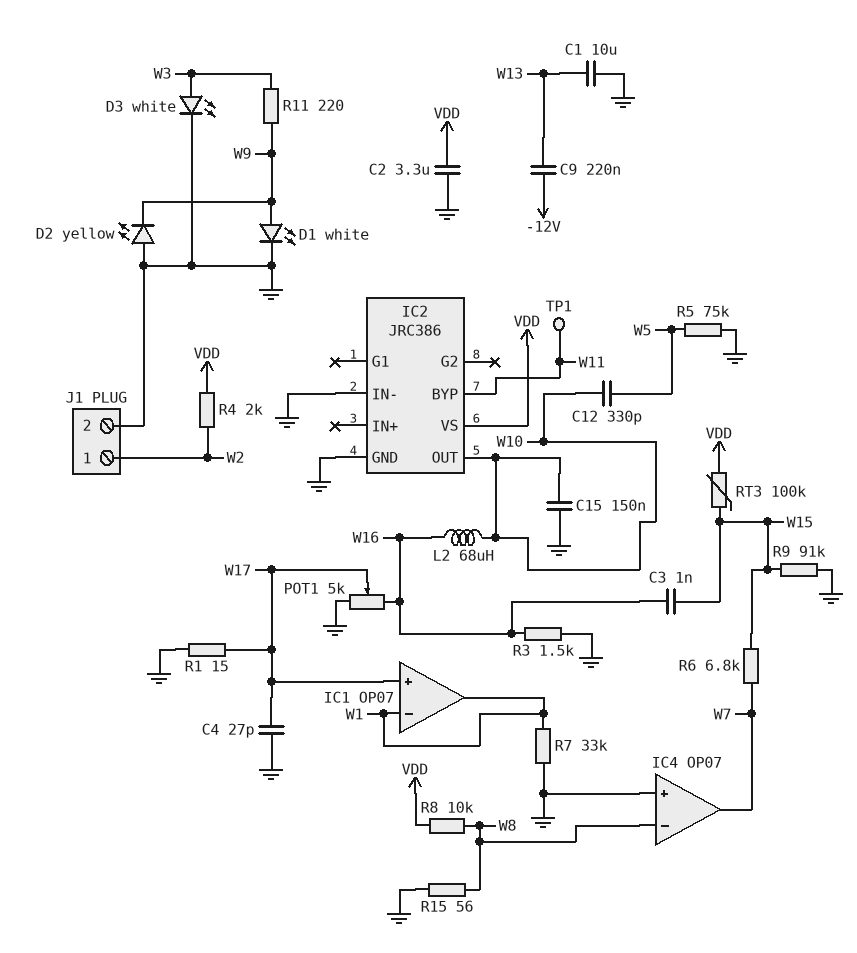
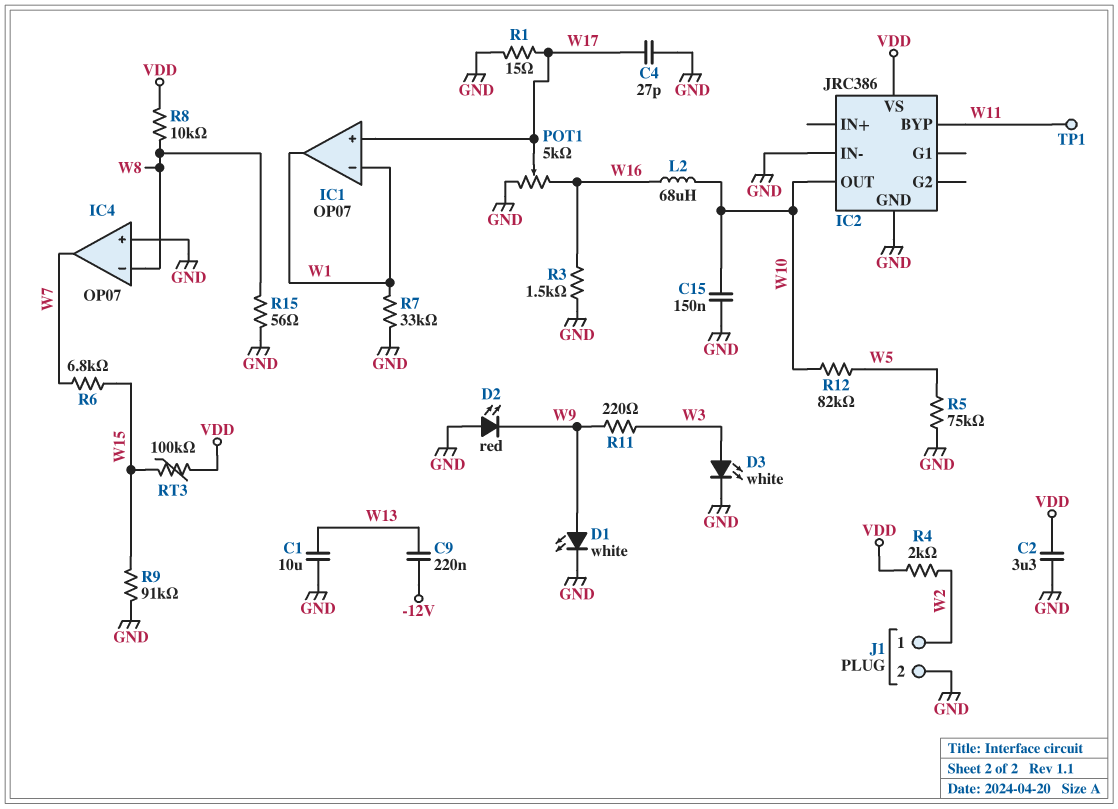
C3: 1nF (W15, W16) -> none
C12: 330pF (W5, W10) -> none
D2: LED yellow (A GND, K W9) -> LED red (A GND, K W9)
R12: none -> 82k (W5, W10)

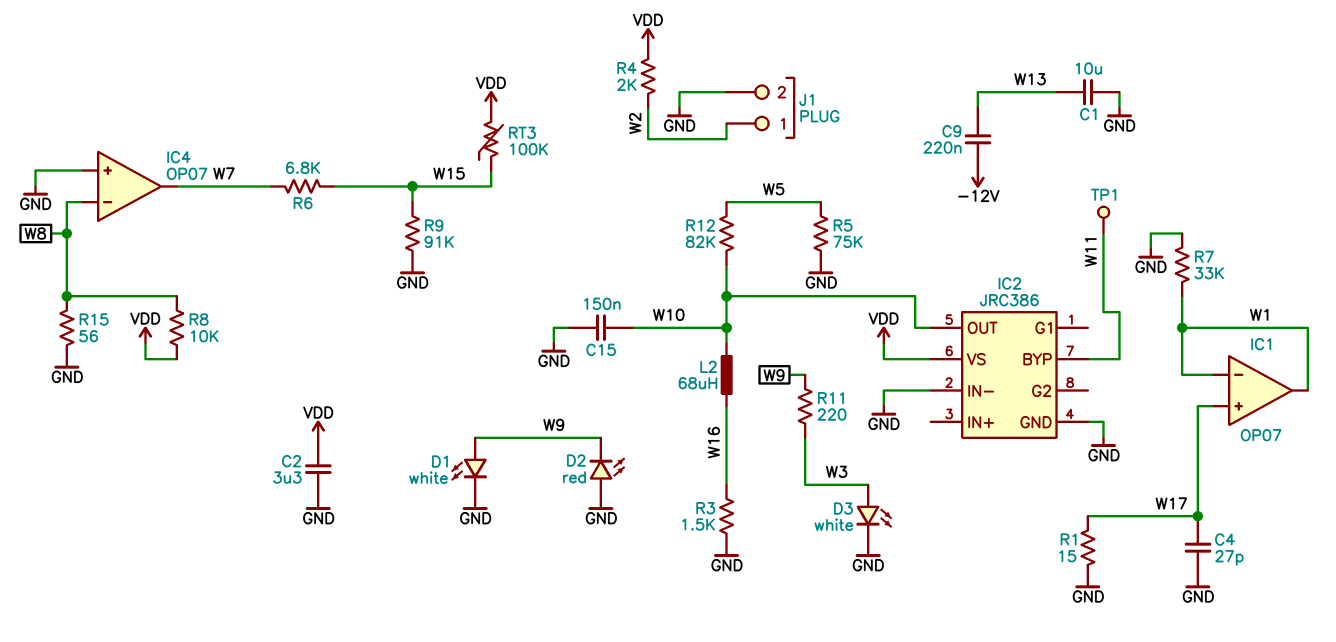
POT1: 5k (GND, W16, wiper W17) -> none

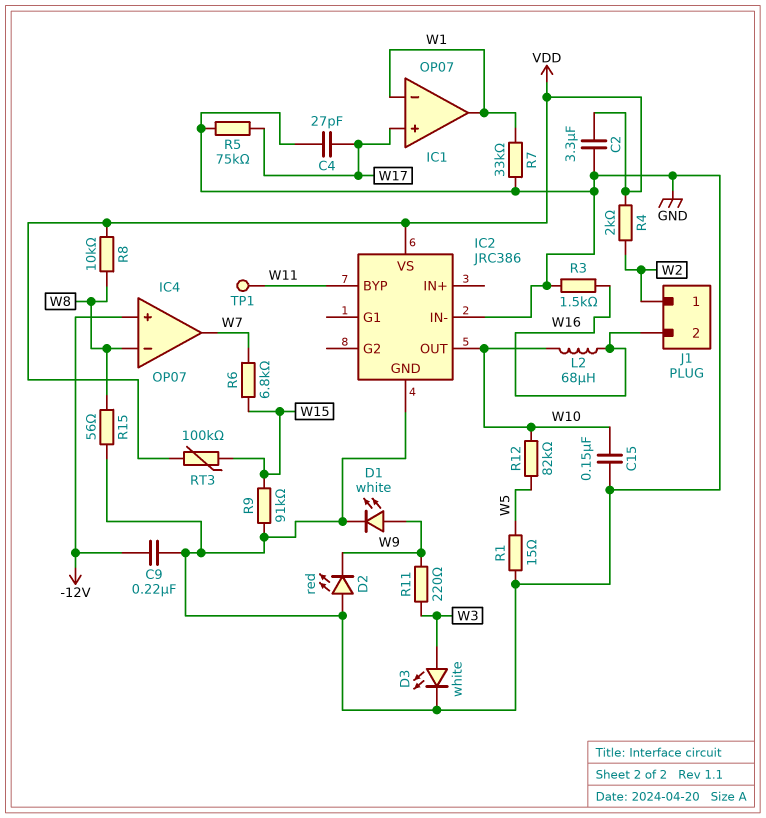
C1: 10uF (GND, W13) -> none
C9: 220nF (-12V, W13) -> 220nF (-12V, GND)
IC4 pin in+: GND -> -12V
J1 pin 2: GND -> W16
R1: 15 (GND, W17) -> 15 (GND, W5)
R5: 75k (GND, W5) -> 75k (GND, W17)

